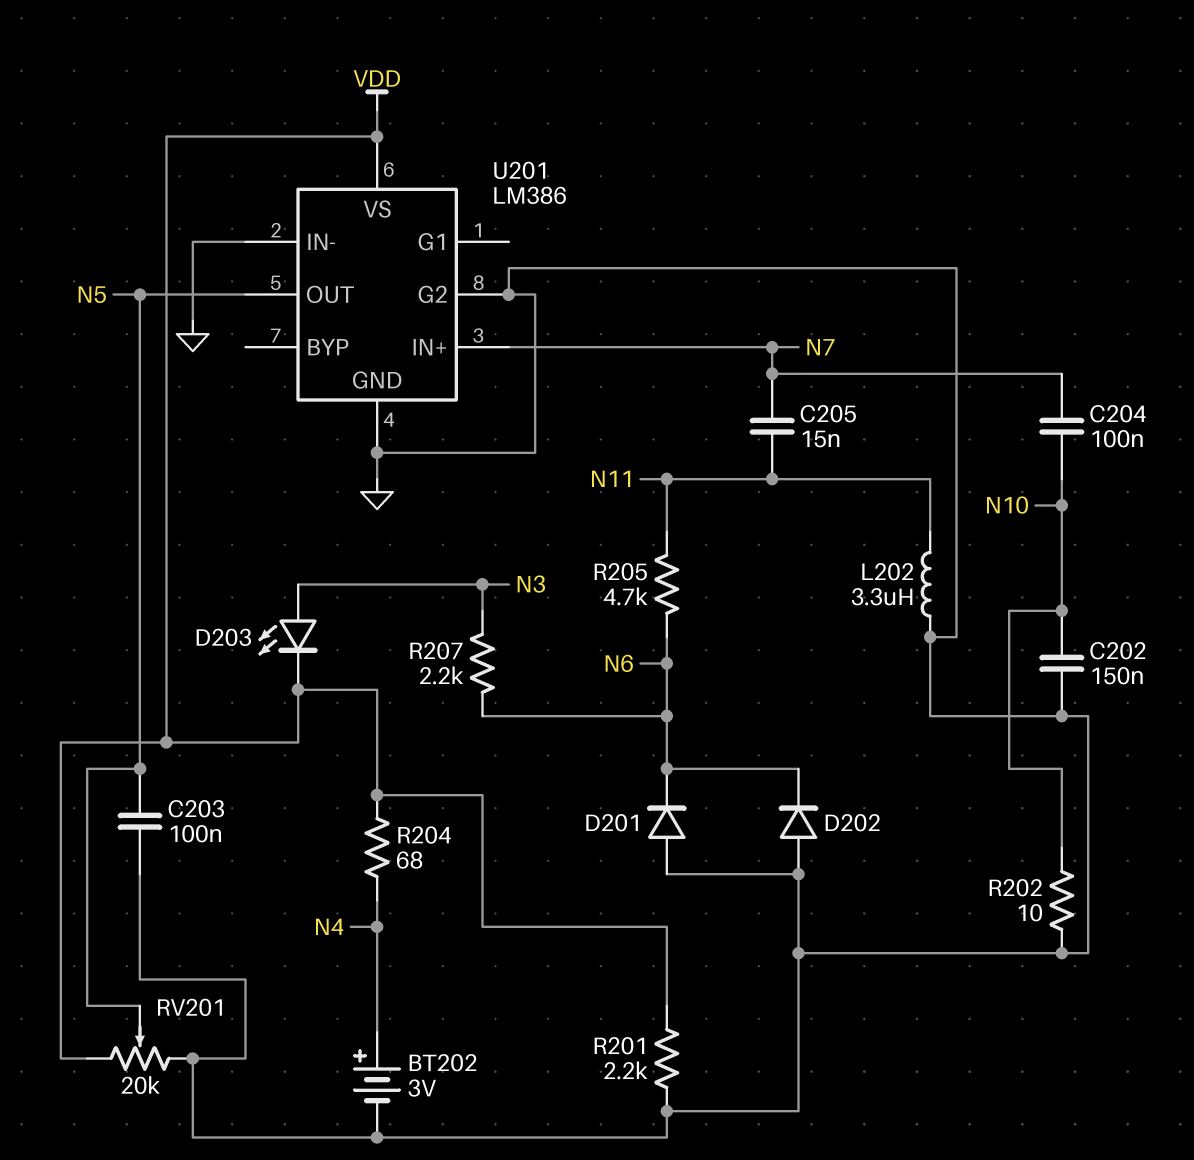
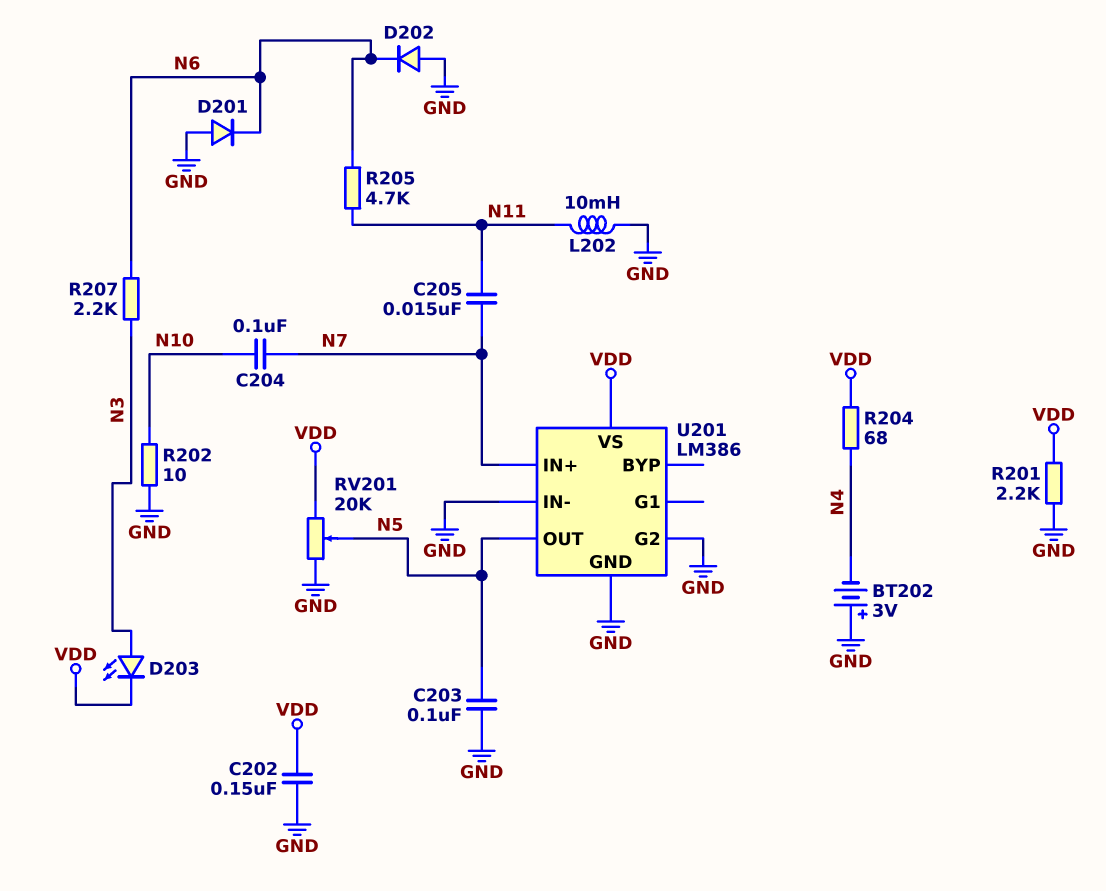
BT202: 3V (plus N4, minus GND) -> 3V (plus GND, minus N4)
C202: 150nF (GND, N10) -> 150nF (GND, VDD)
L202: 3.3uH (GND, N11) -> 10mH (GND, N11)

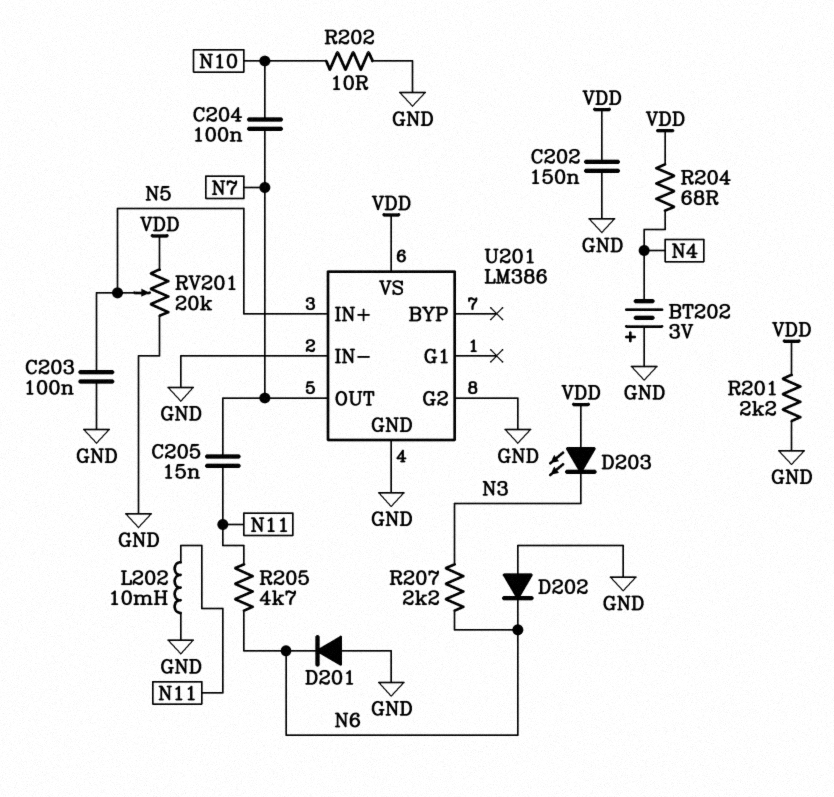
D203: LED (A N3, K VDD) -> LED (A VDD, K N3)
U201 pin IN+: N7 -> N5
U201 pin OUT: N5 -> N7

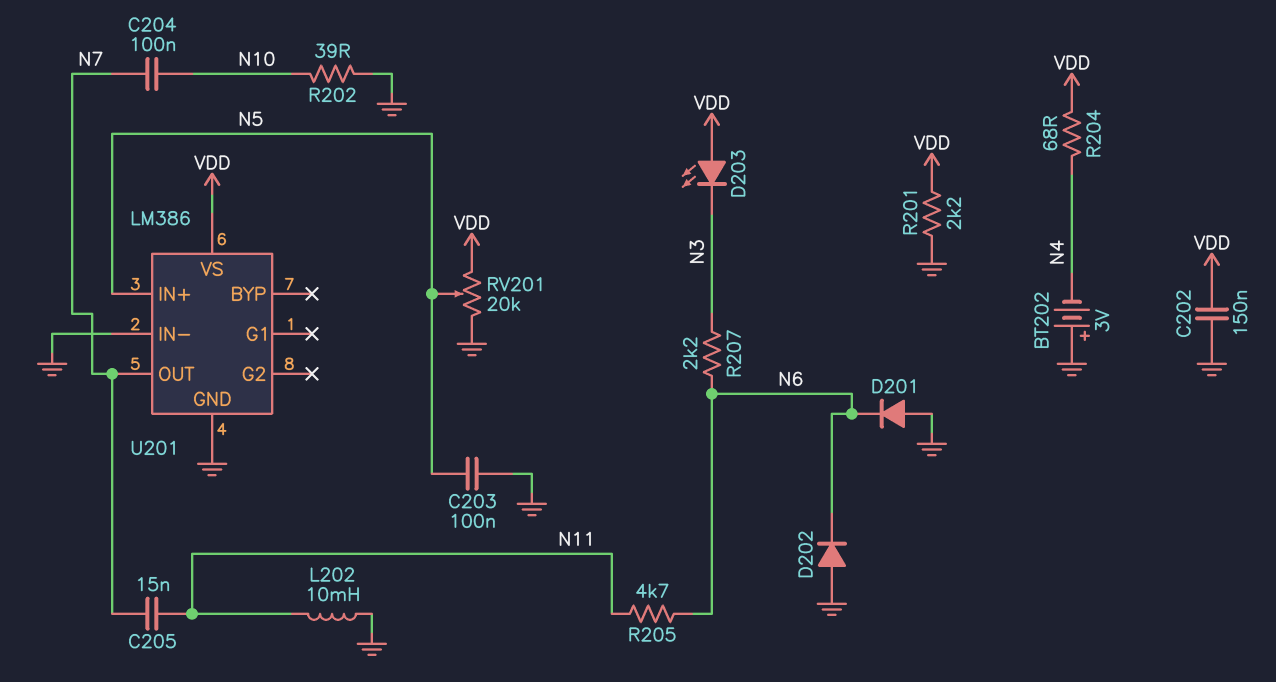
R202: 10 (GND, N10) -> 39 (GND, N10)
U201 pin G2: GND -> none

